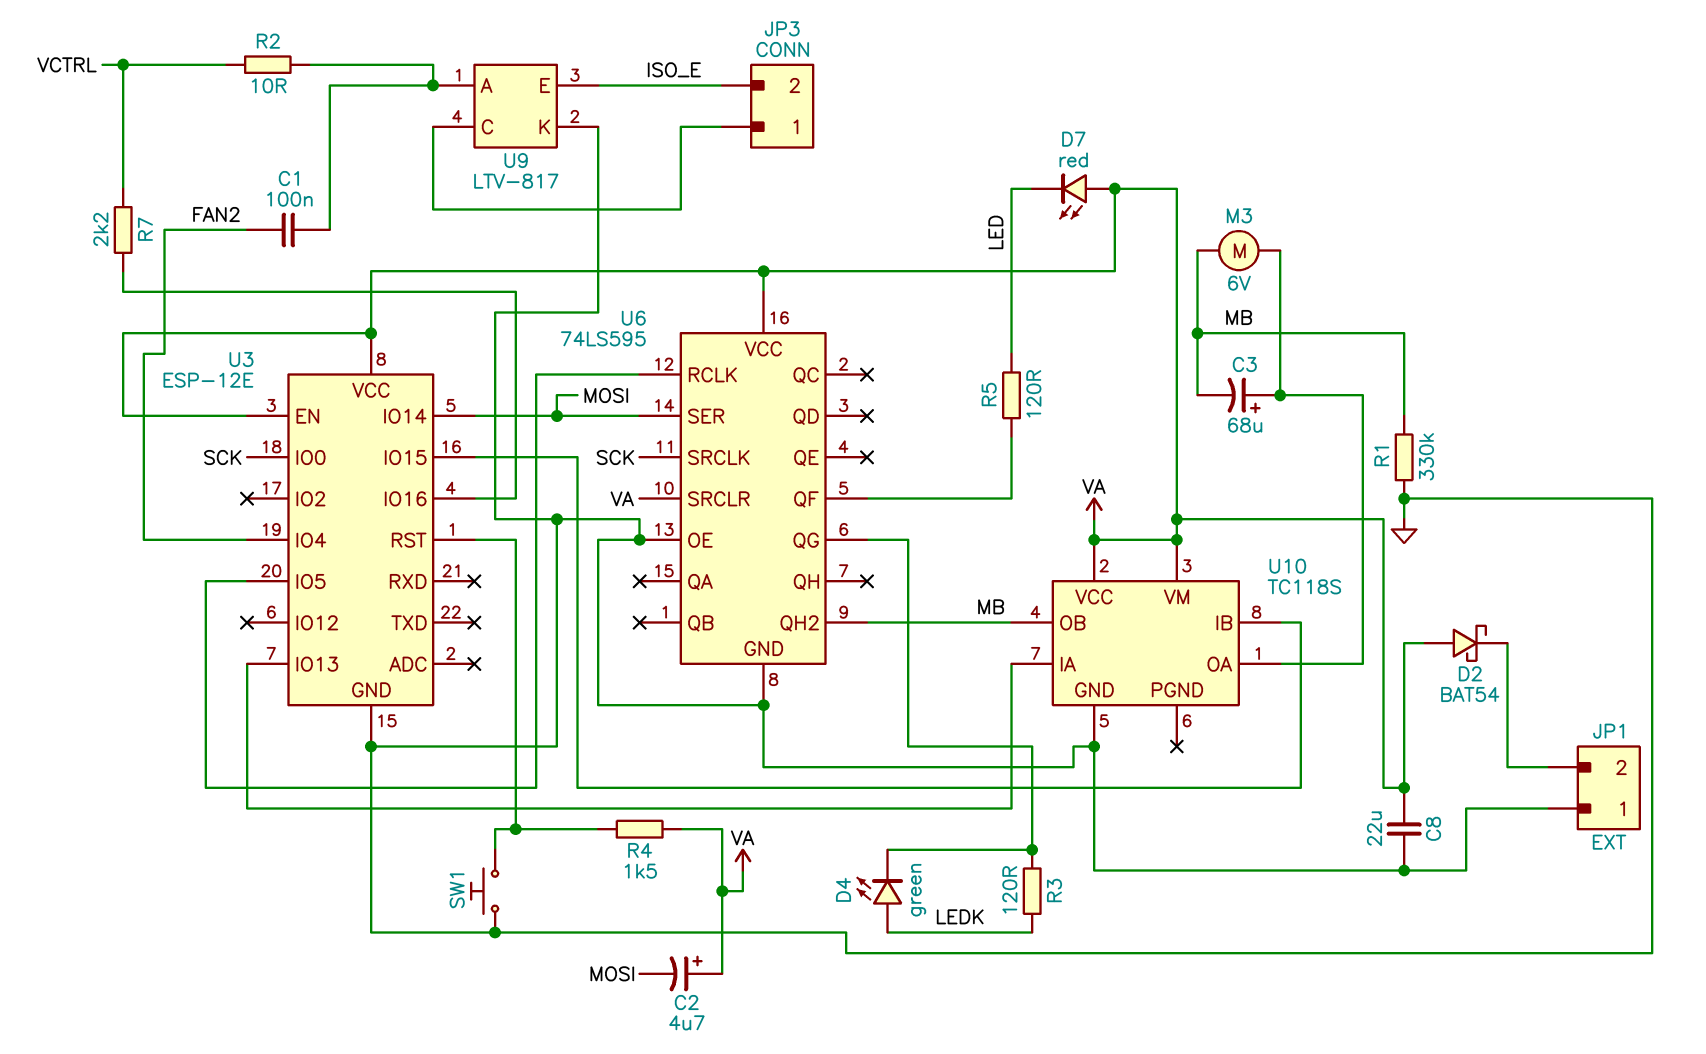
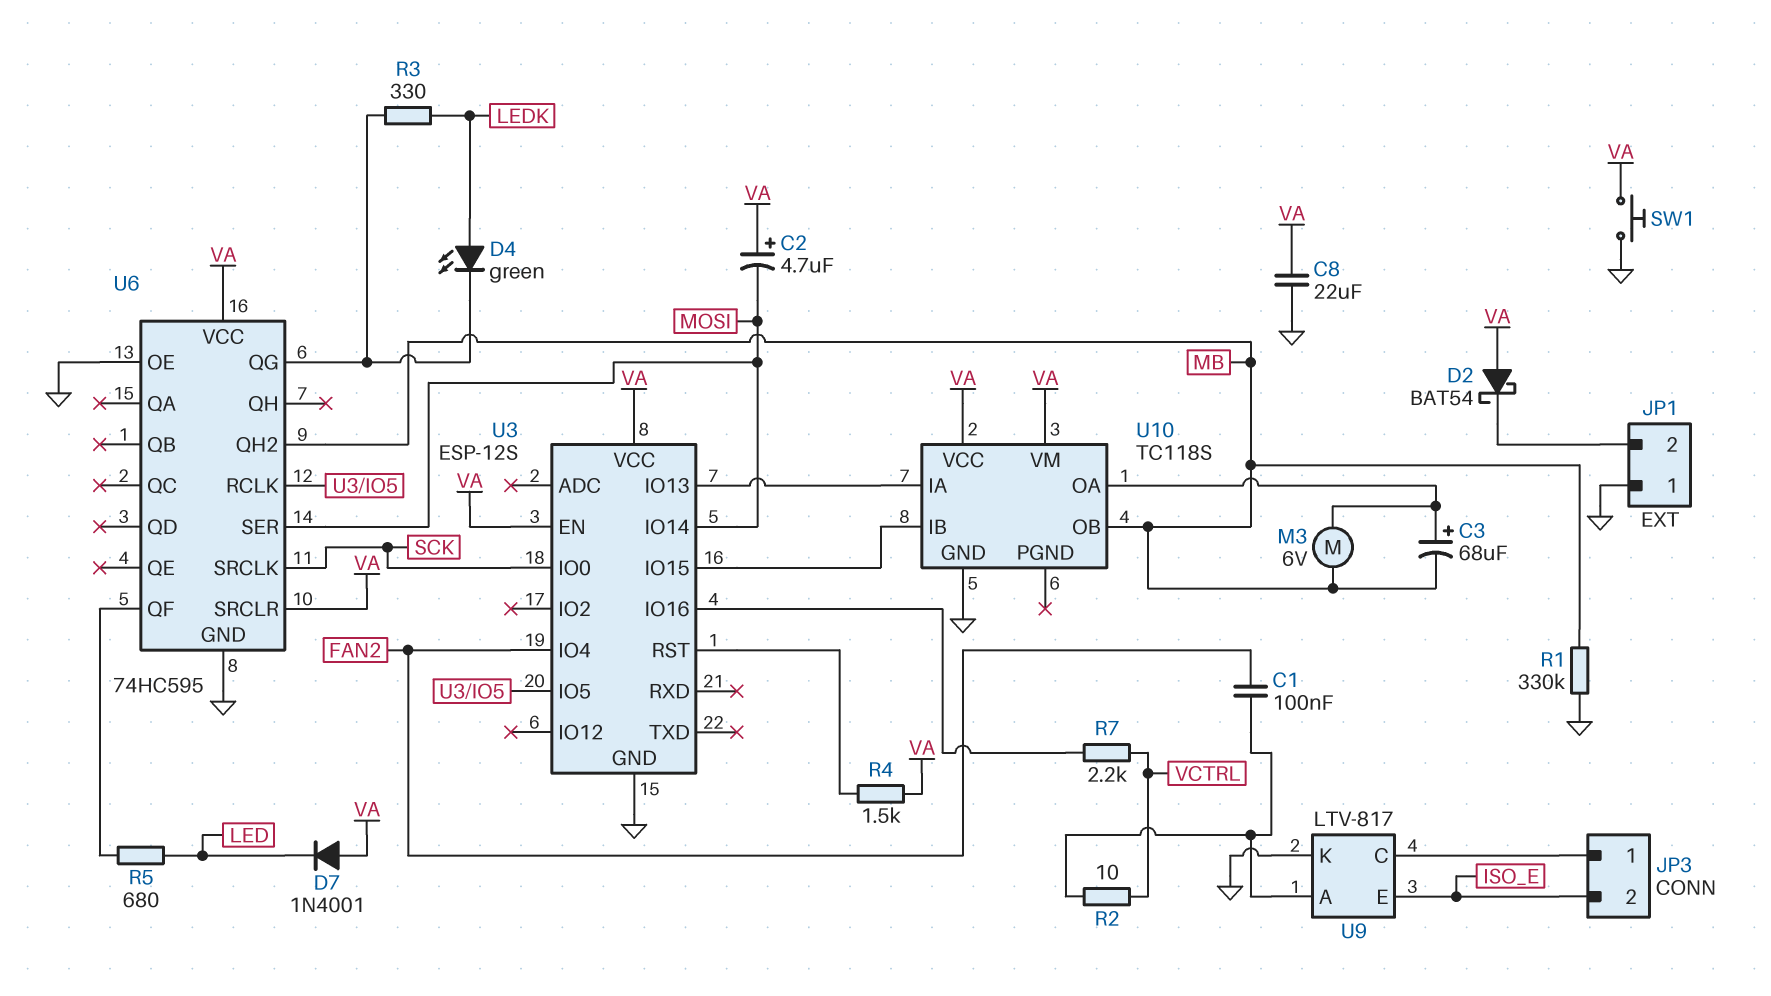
D7: LED red (A VA, K LED) -> diode 1N4001 (A VA, K LED)
R3: 120 (LEDK, U6/QG) -> 330 (LEDK, U6/QG)
R5: 120 (LED, U6/QF) -> 680 (LED, U6/QF)
SW1: button (GND, U3/RST) -> button (GND, VA)
U3: ESP-12E -> ESP-12S
U6: 74LS595 -> 74HC595

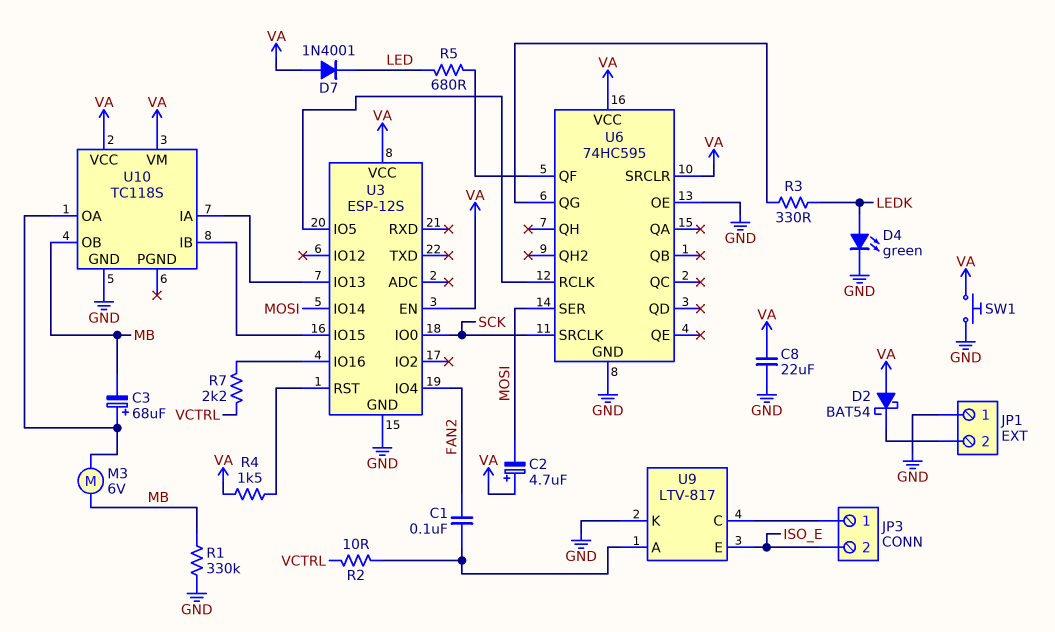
D4: LED green (A LEDK, K U6/QG) -> LED green (A LEDK, K GND)
U6 pin QH2: MB -> none

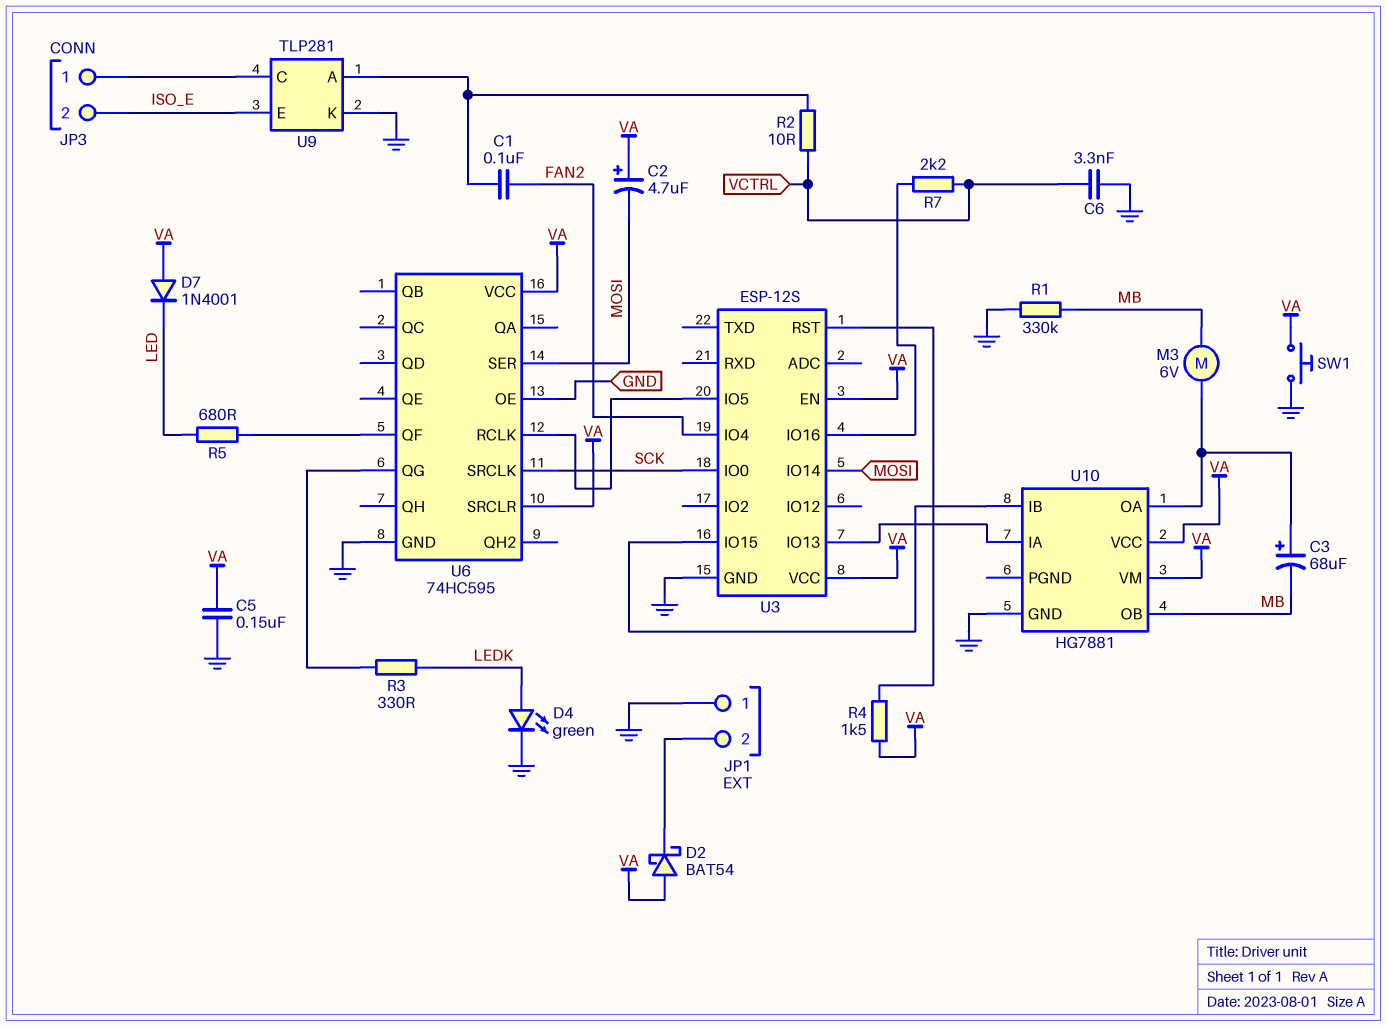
C5: none -> 150nF (GND, VA)
C6: none -> 3.3nF (GND, VCTRL)
C8: 22uF (GND, VA) -> none
U9: LTV-817 -> TLP281
U10: TC118S -> HG7881

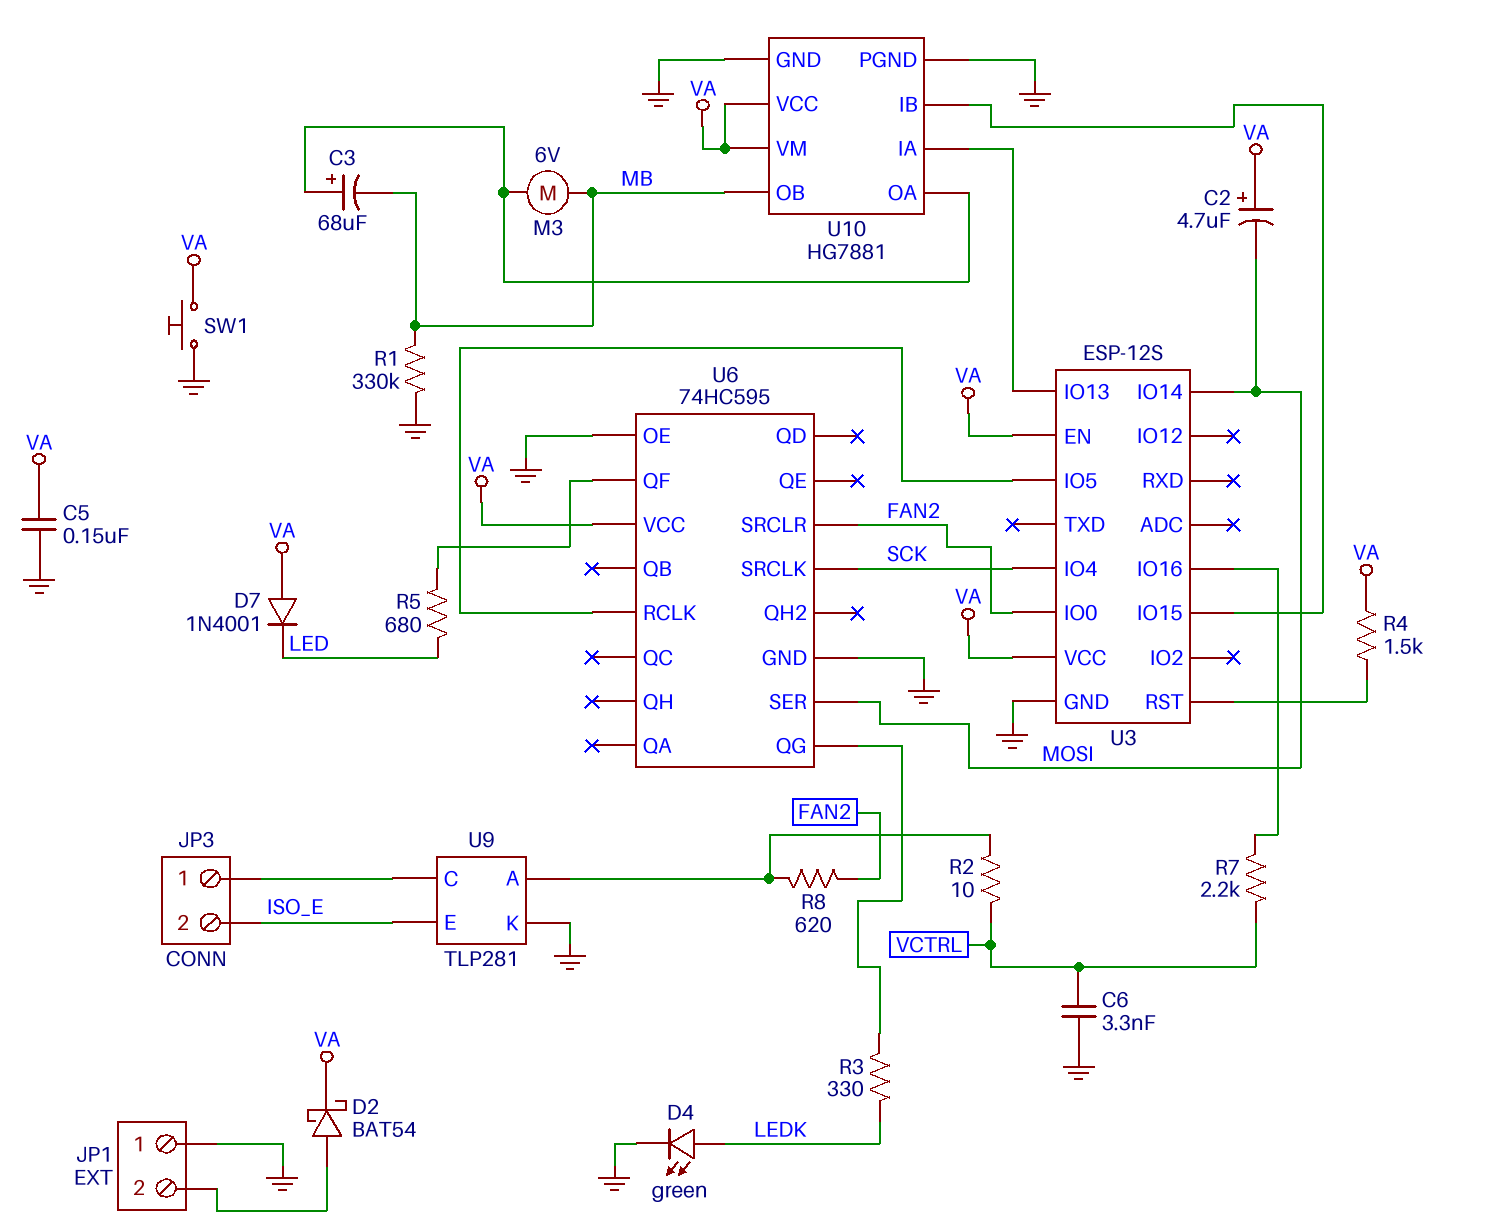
C1: 100nF (FAN2, U9/A) -> none
D2: schottky BAT54 (A VA, K JP1/2) -> schottky BAT54 (A JP1/2, K VA)
R8: none -> 620 (FAN2, U9/A)
U3 pin IO0: SCK -> FAN2
U3 pin IO4: FAN2 -> SCK
U6 pin SRCLR: VA -> FAN2
U10 pin PGND: none -> GND

